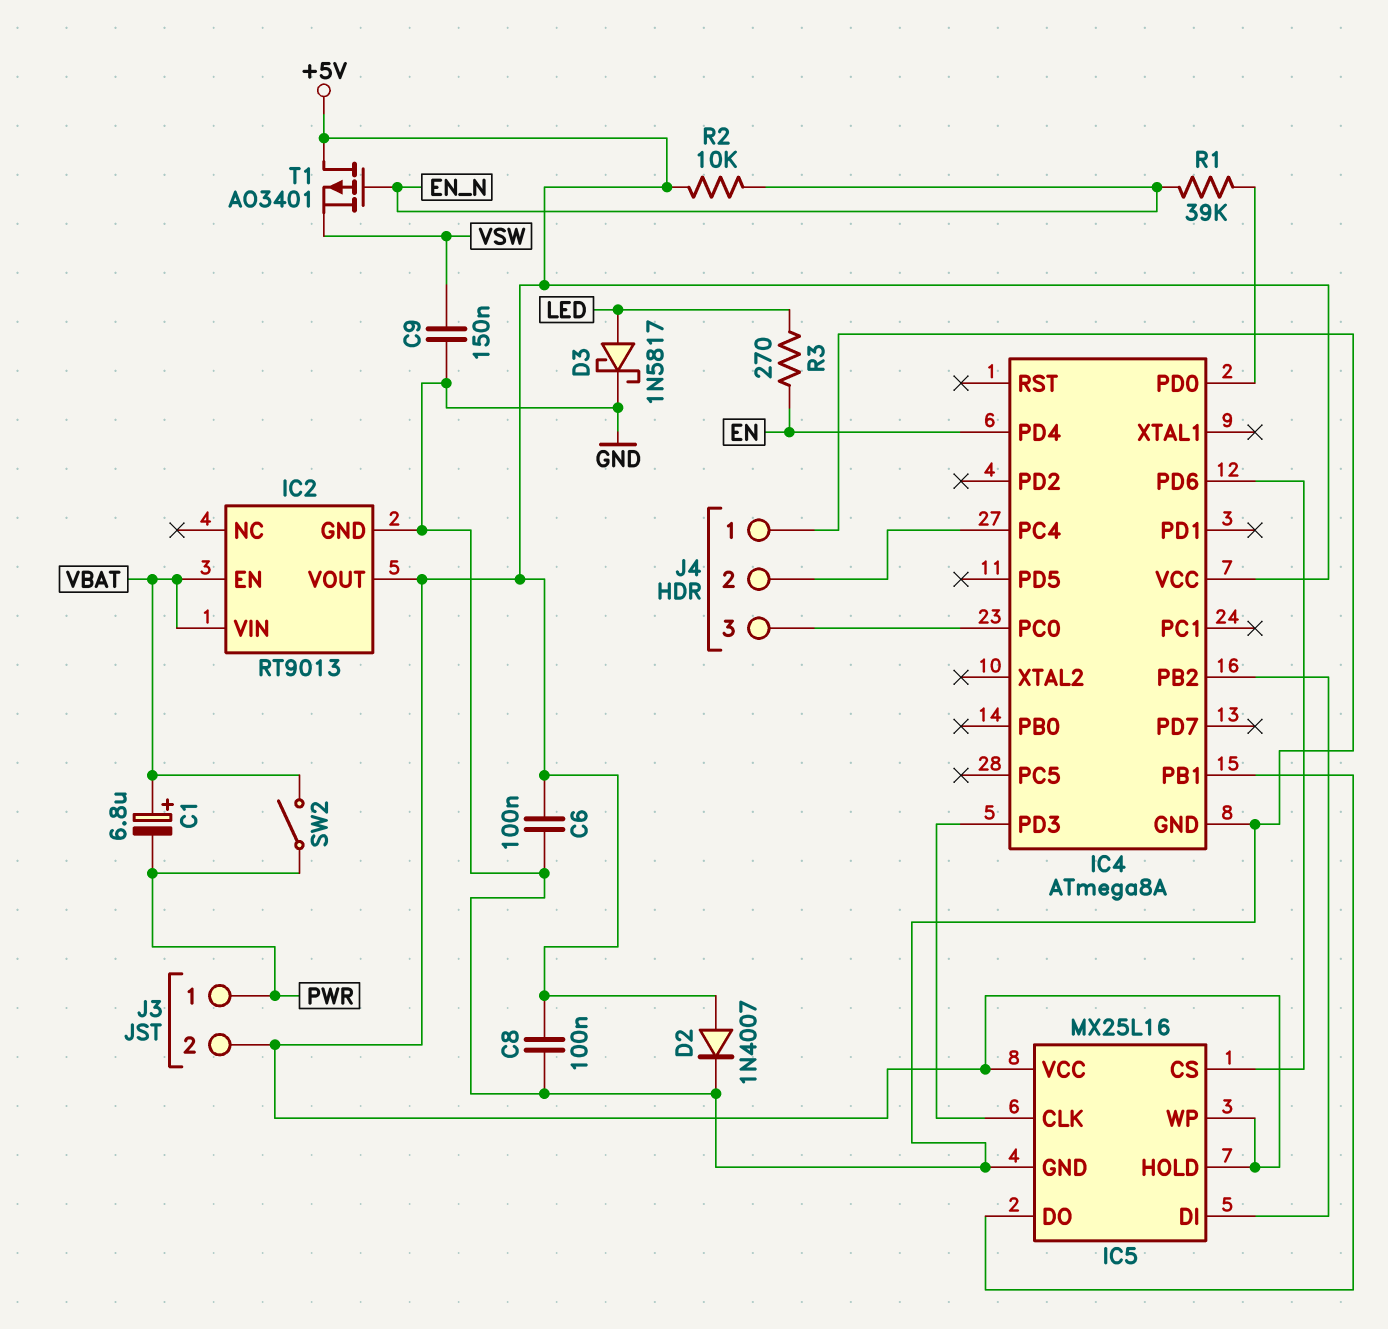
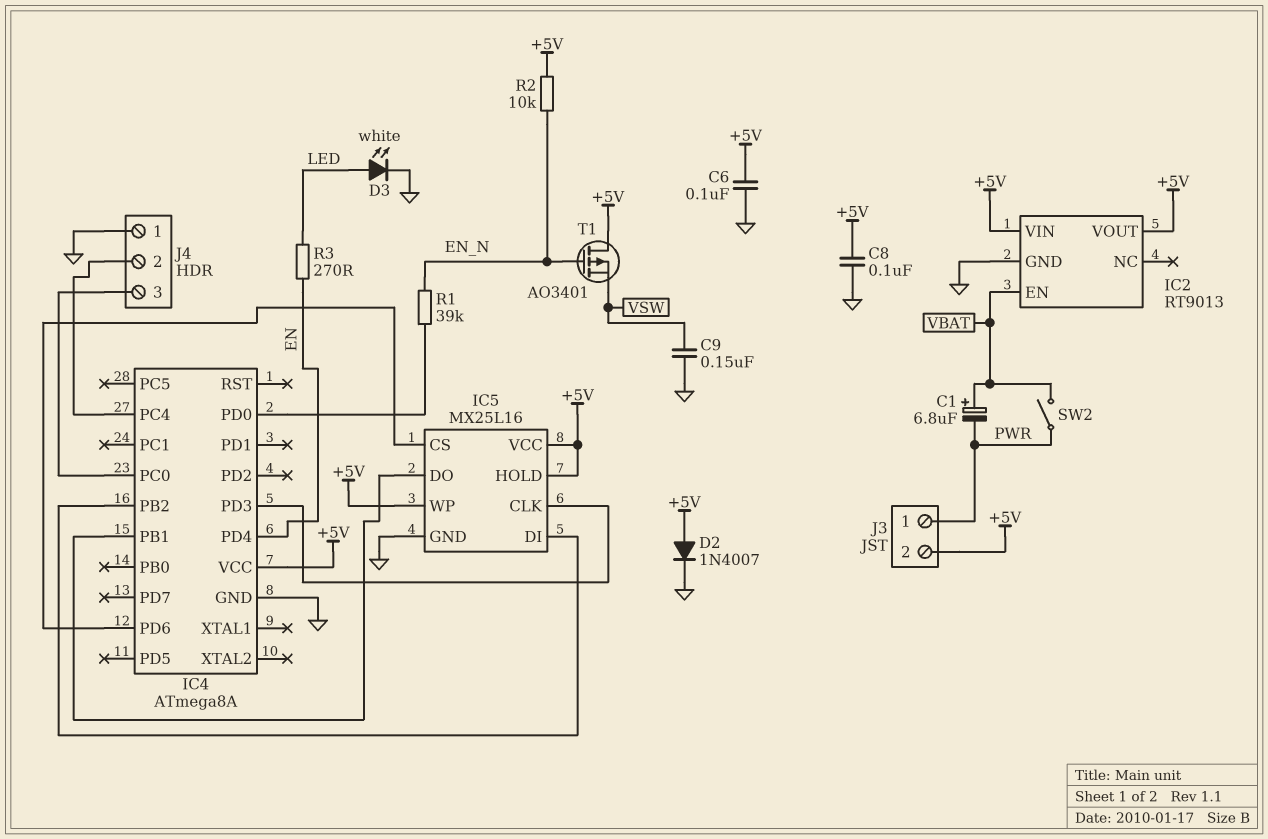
D3: schottky 1N5817 (A LED, K GND) -> LED white (A LED, K GND)
IC2 pin VIN: VBAT -> +5V

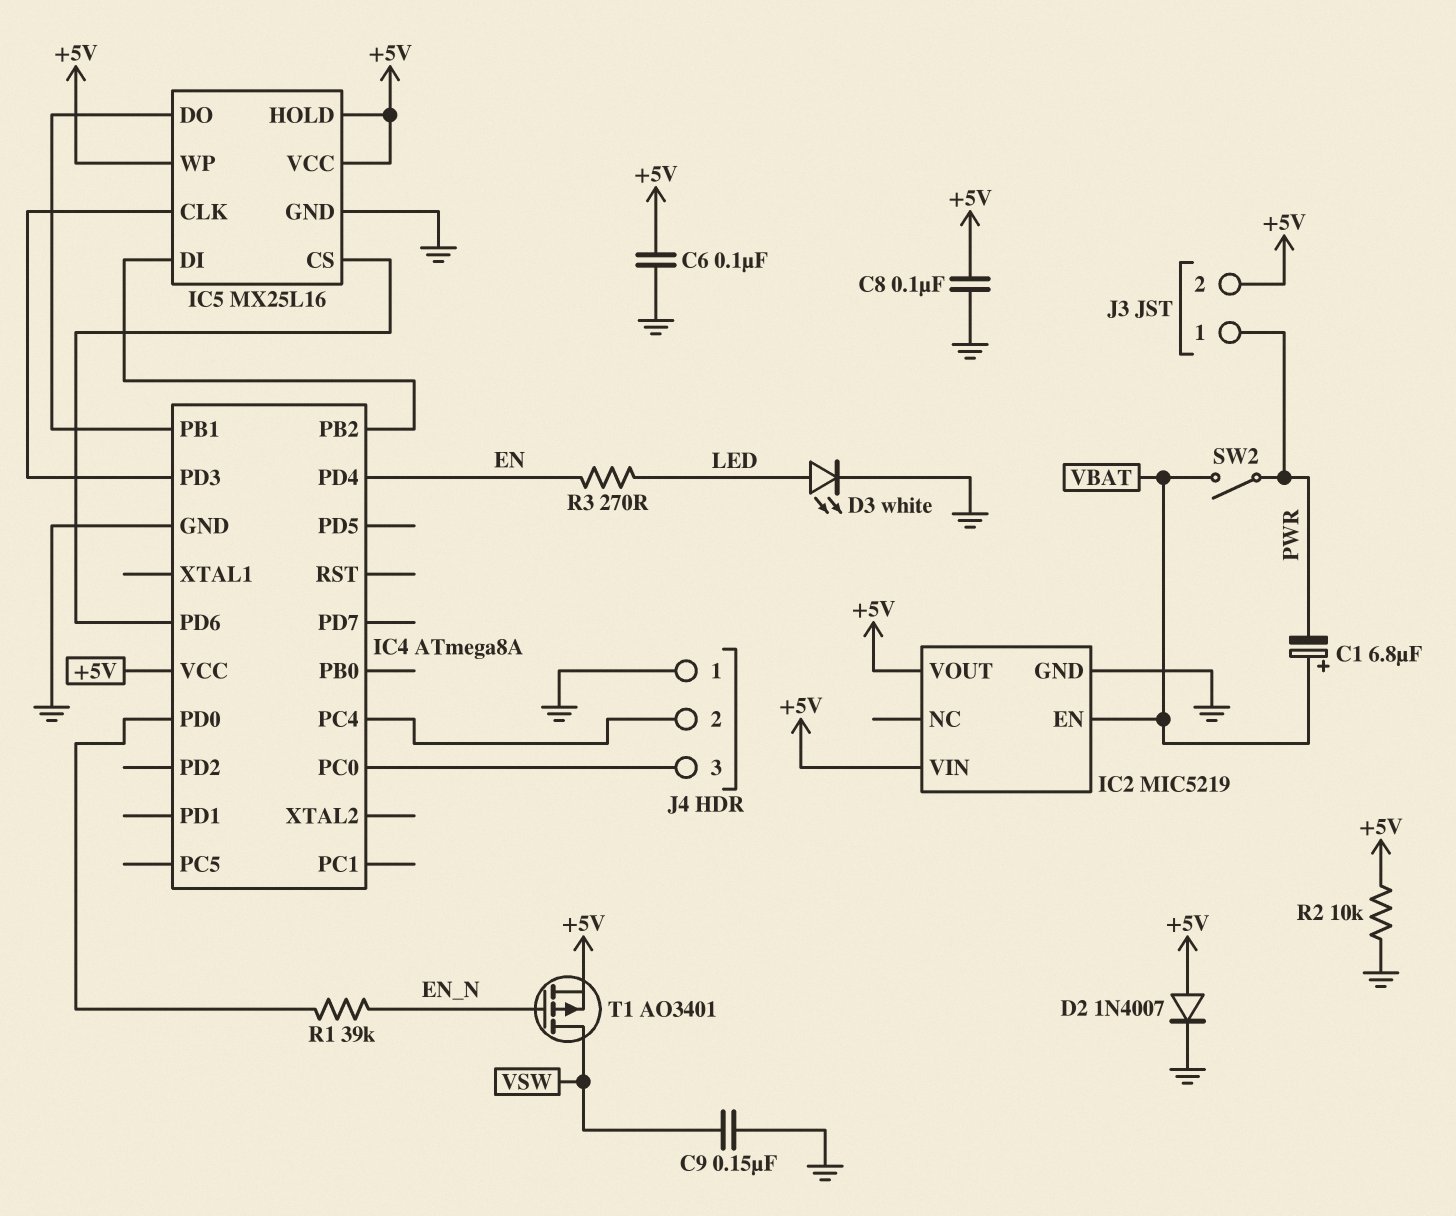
IC2: RT9013 -> MIC5219
R2: 10k (+5V, EN_N) -> 10k (+5V, GND)
T1: PMOS AO3401 (G EN_N, D +5V, S VSW) -> PMOS AO3401 (G EN_N, D VSW, S +5V)

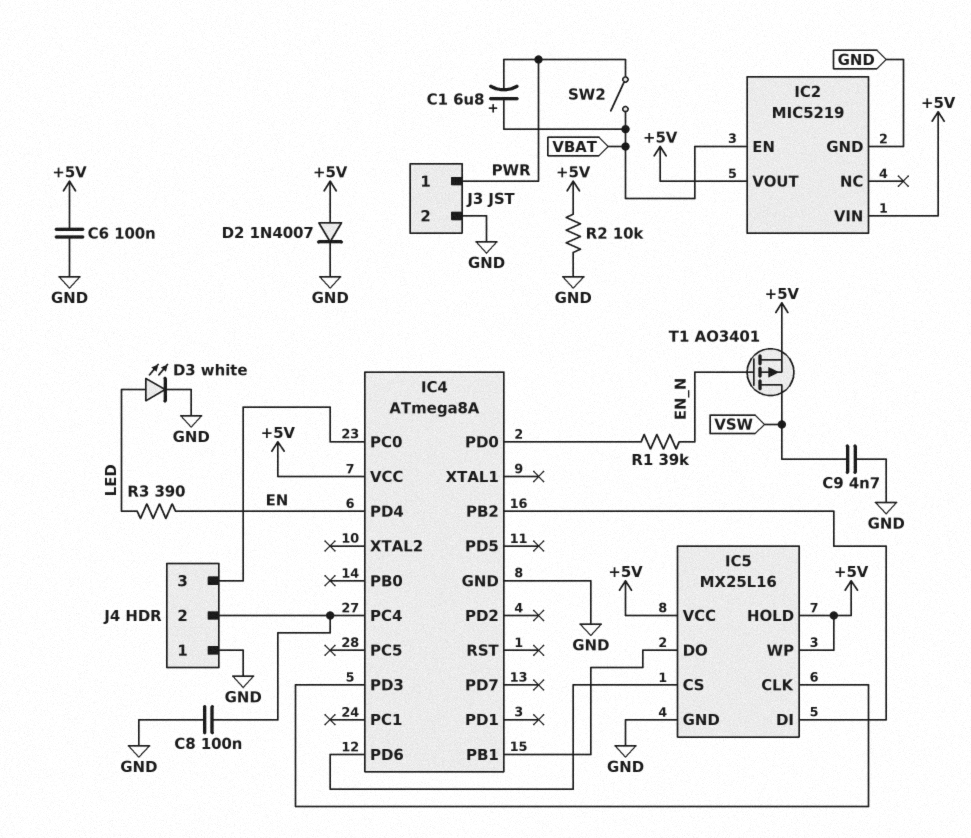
C8: 100nF (+5V, GND) -> 100nF (GND, IC4/PC4)
C9: 150nF (GND, VSW) -> 4.7nF (GND, VSW)
J3 pin 2: +5V -> GND
R3: 270 (EN, LED) -> 390 (EN, LED)

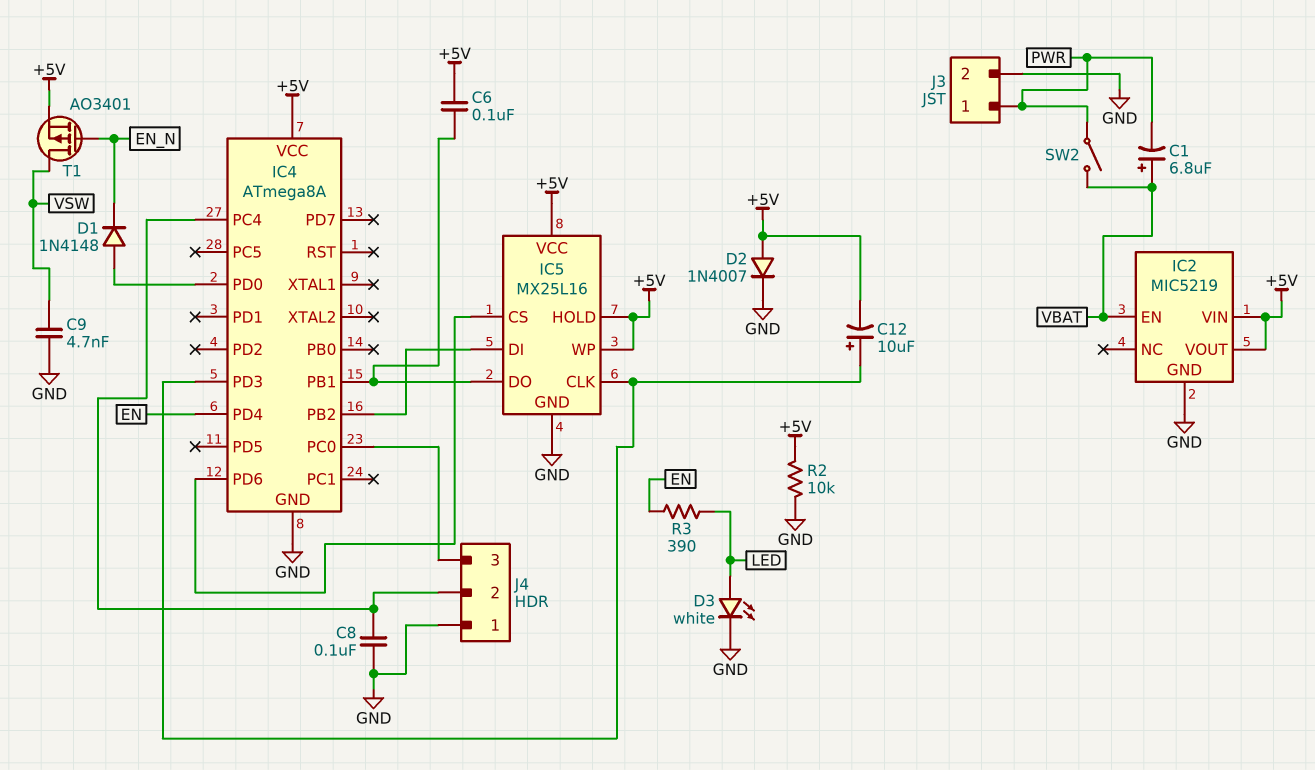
C6: 100nF (+5V, GND) -> 100nF (+5V, IC4/PB1)
C12: none -> 10uF (plus IC4/PD3, minus +5V)
D1: none -> diode 1N4148 (A IC4/PD0, K EN_N)
R1: 39k (EN_N, IC4/PD0) -> none

